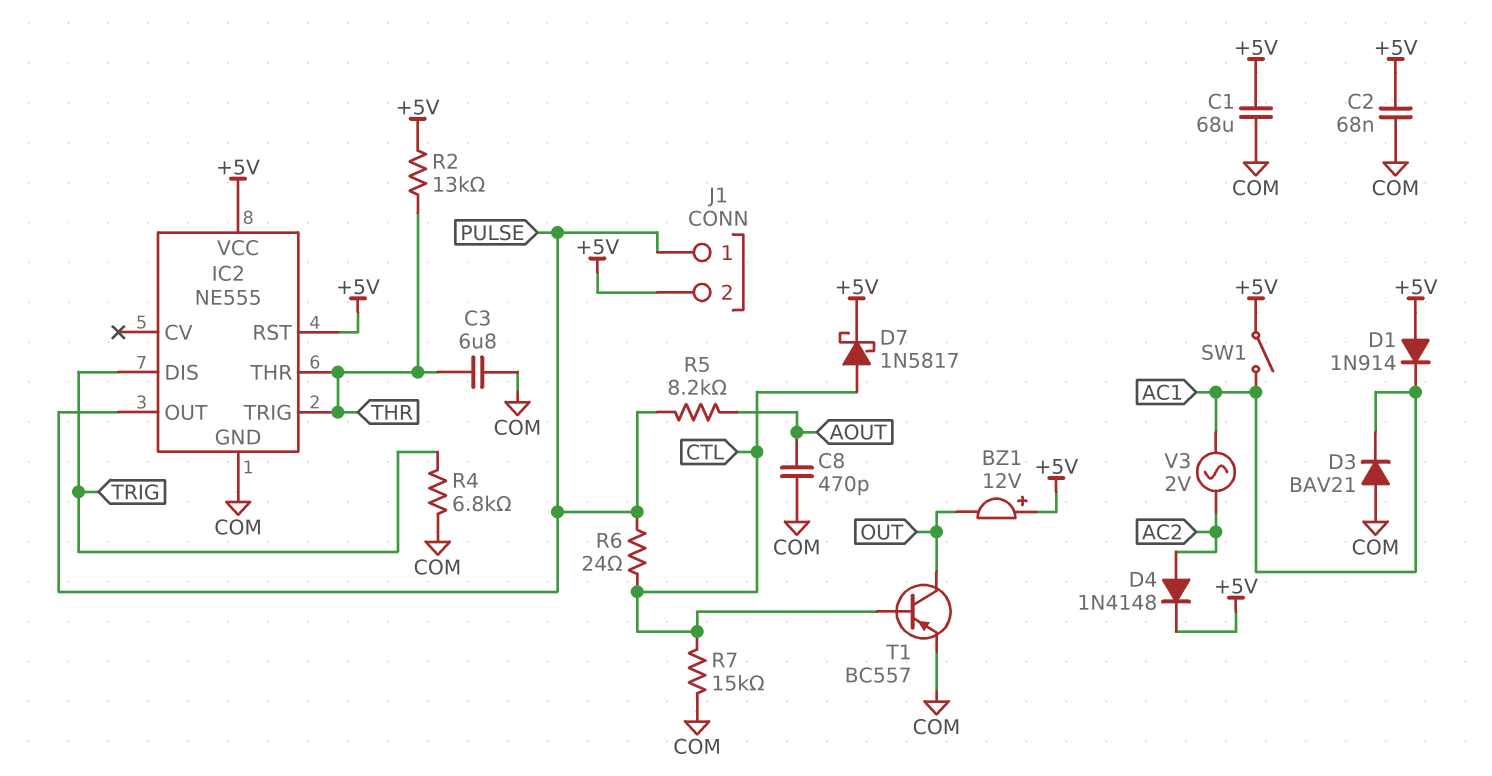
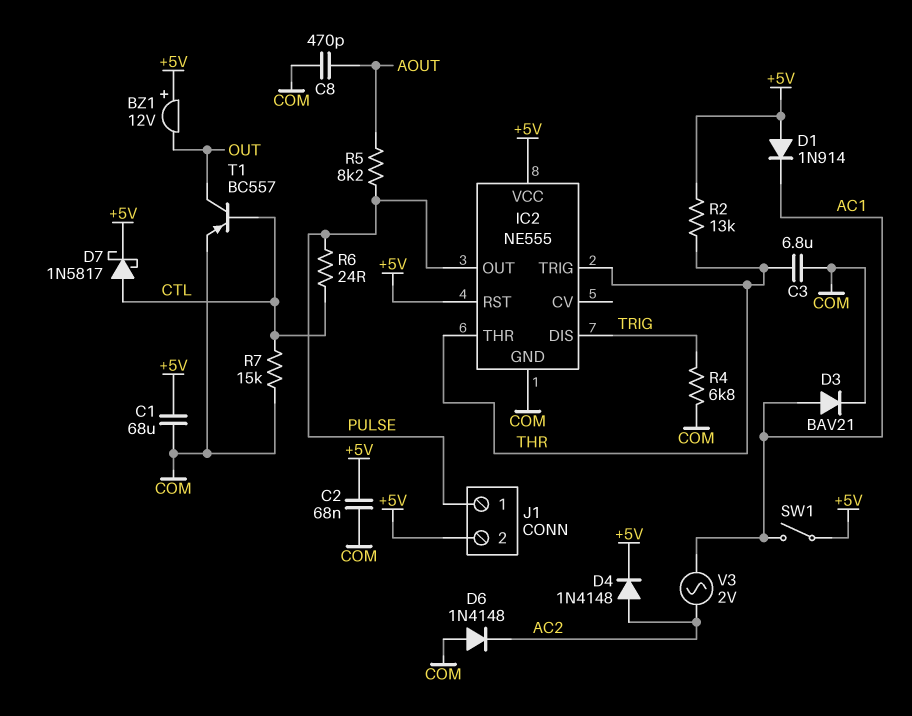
D3: diode BAV21 (A COM, K AC1) -> diode BAV21 (A AC1, K COM)
D6: none -> diode 1N4148 (A COM, K AC2)

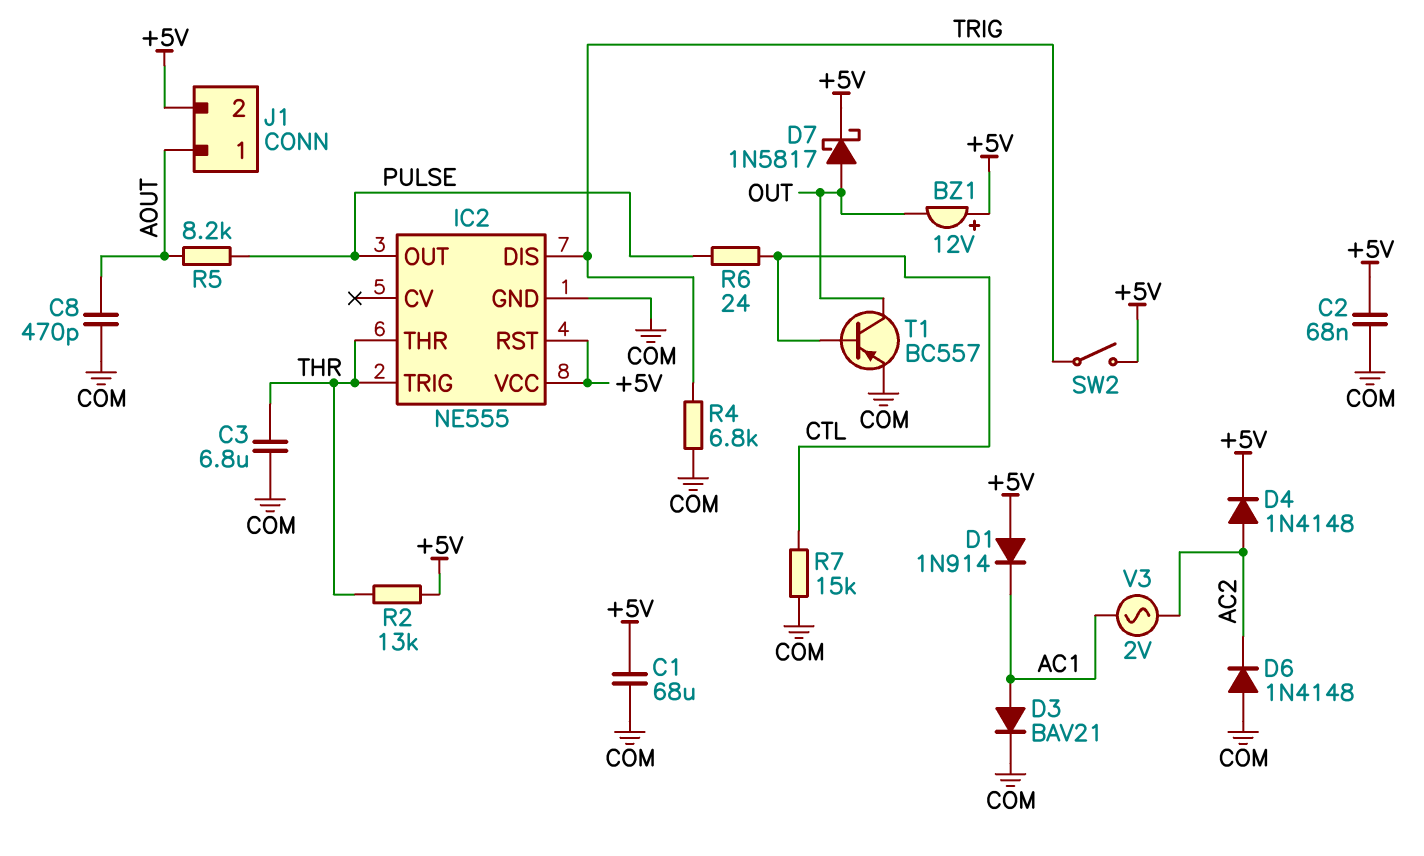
D7: schottky 1N5817 (A CTL, K +5V) -> schottky 1N5817 (A OUT, K +5V)
J1 pin 1: PULSE -> AOUT
SW1: switch (+5V, AC1) -> none
SW2: none -> switch (+5V, TRIG)

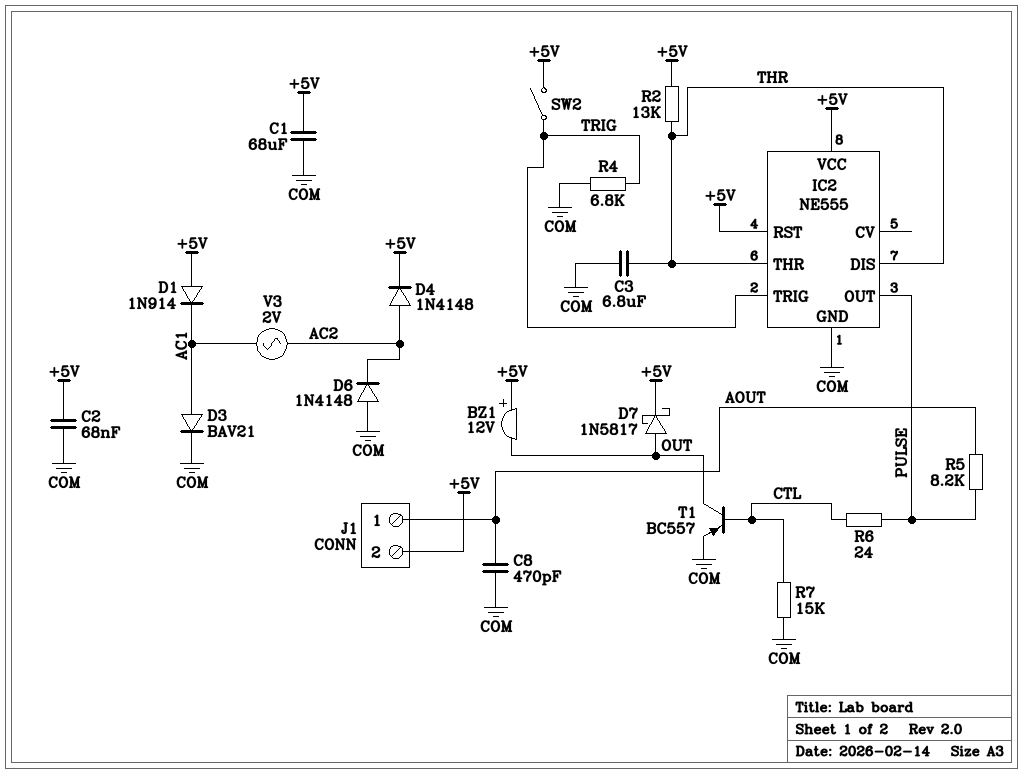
IC2 pin DIS: TRIG -> THR
IC2 pin TRIG: THR -> TRIG

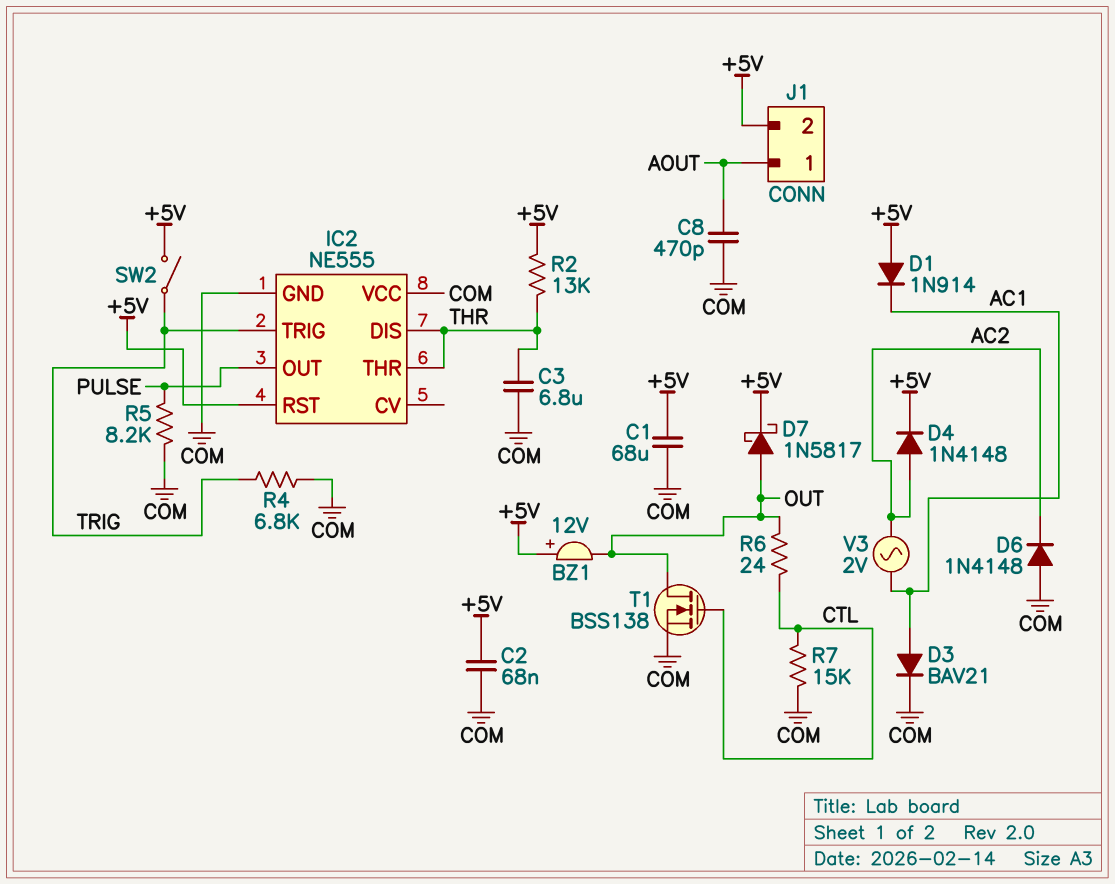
IC2 pin VCC: +5V -> COM
R5: 8.2k (AOUT, PULSE) -> 8.2k (COM, PULSE)
R6: 24 (CTL, PULSE) -> 24 (CTL, OUT)
T1: PNP BC557 (B CTL, C OUT, E COM) -> NMOS BSS138 (G CTL, D OUT, S COM)

